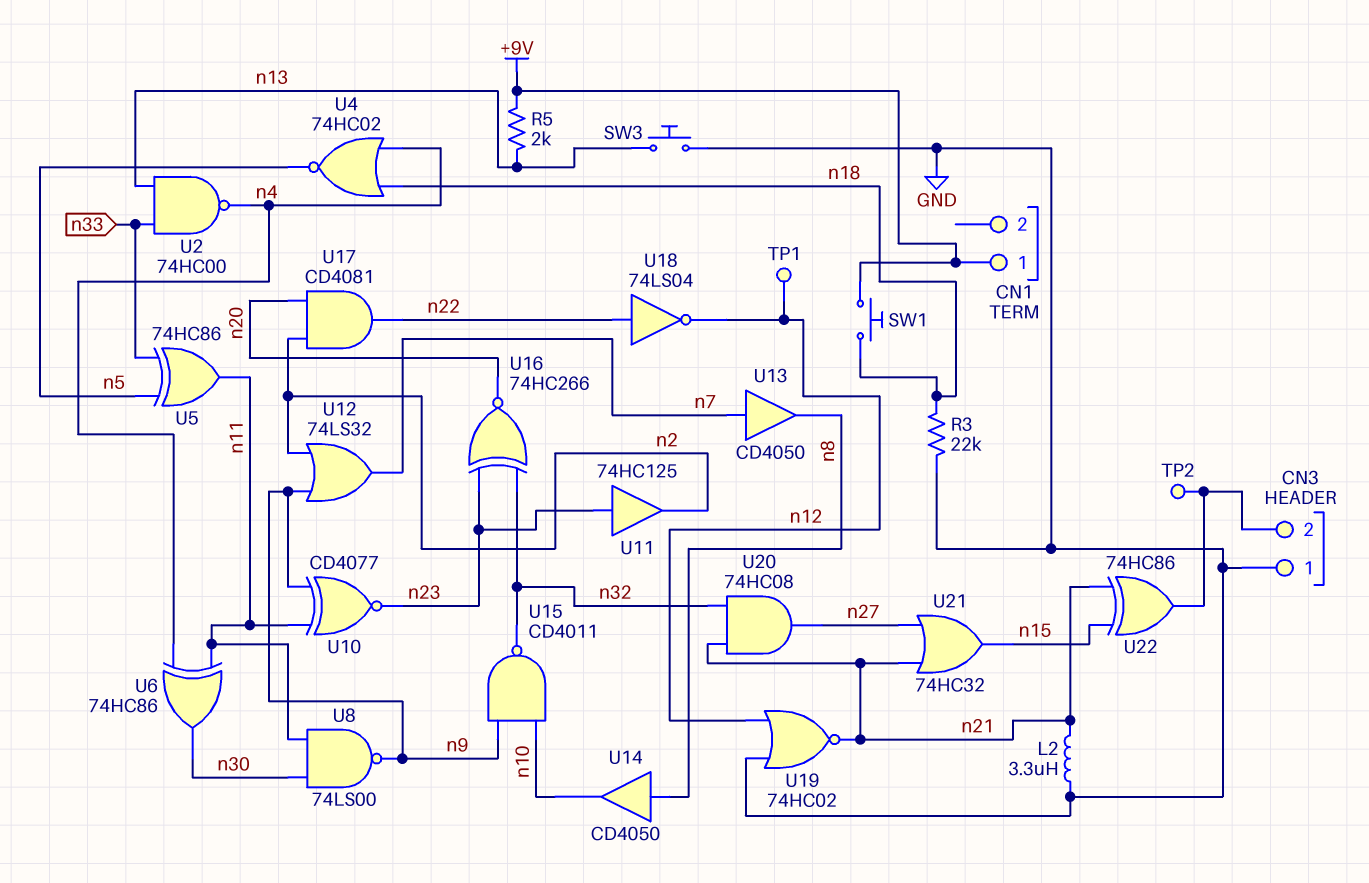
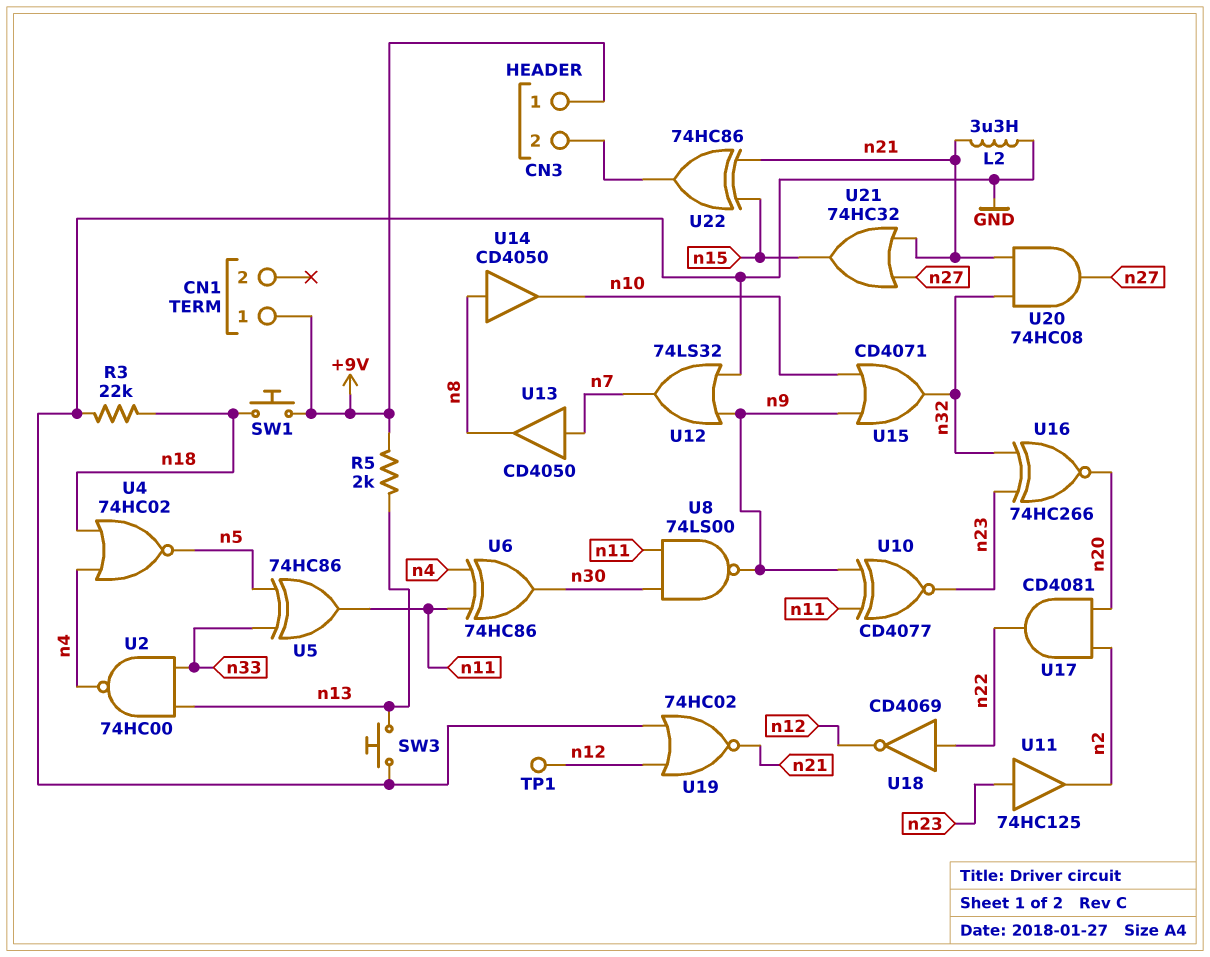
CN3 pin 1: GND -> +9V
TP2: test point (CN3/2) -> none
U12: OR 74LS32 (in n2, in n9, out n7) -> OR 74LS32 (in GND, in n9, out n7)
U15: NAND CD4011 (in n9, in n10, out n32) -> OR CD4071 (in n9, in n10, out n32)
U18: NOT 74LS04 (in n22, out n12) -> NOT CD4069 (in n22, out n12)

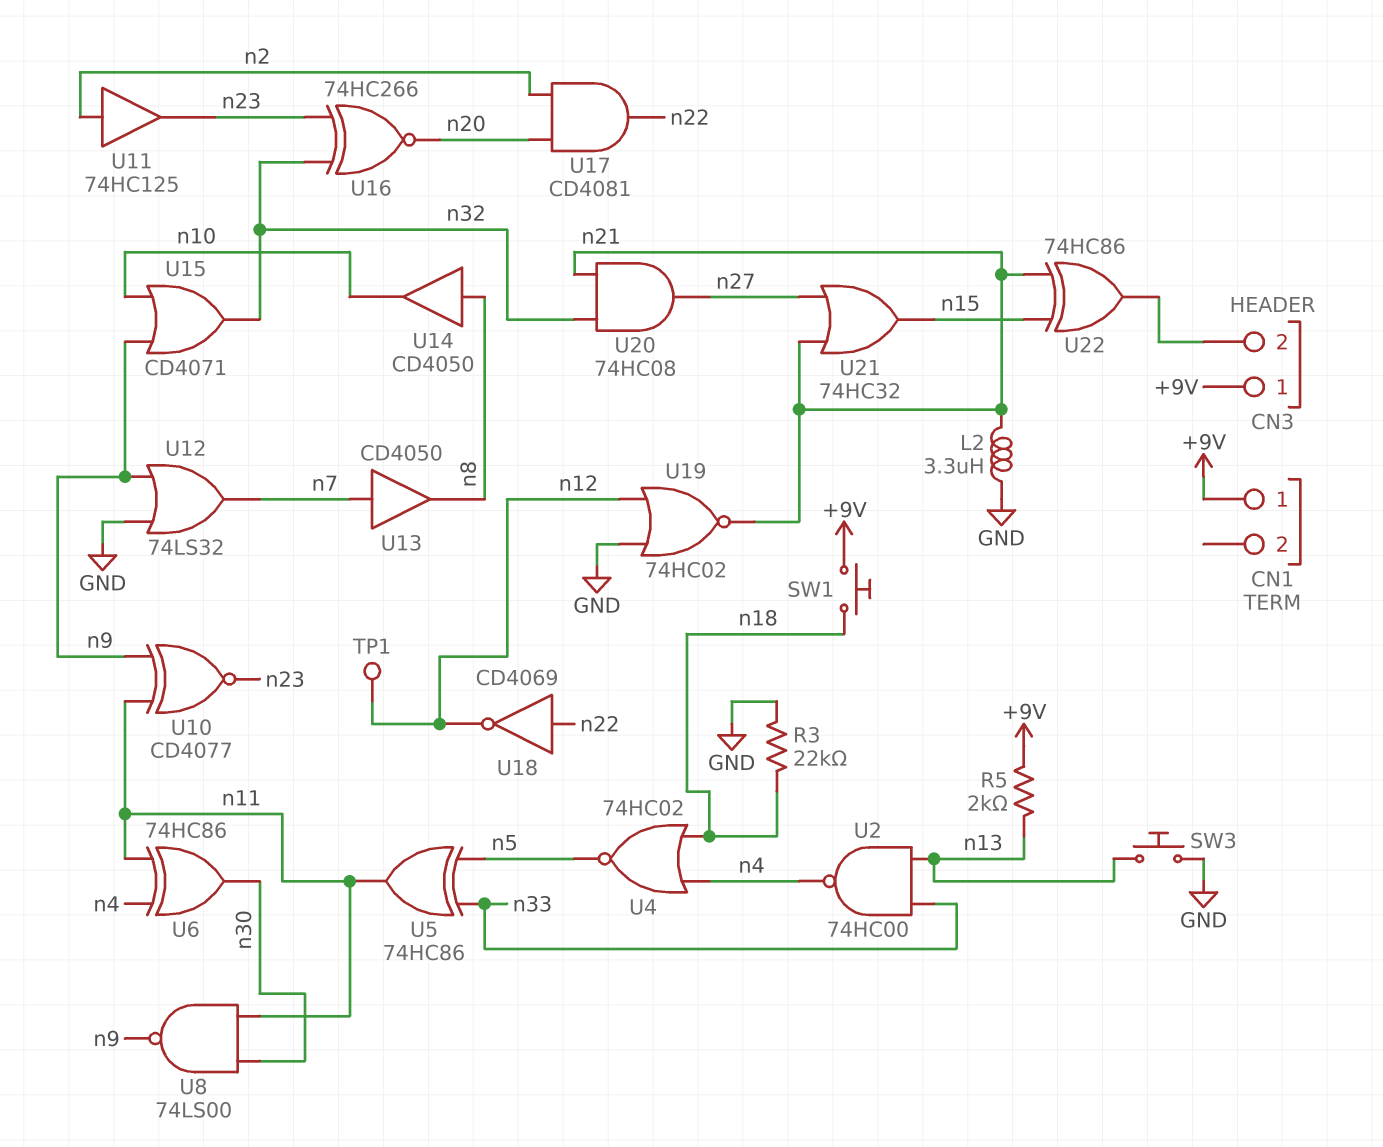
U11: buffer 74HC125 (in n23, out n2) -> buffer 74HC125 (in n2, out n23)

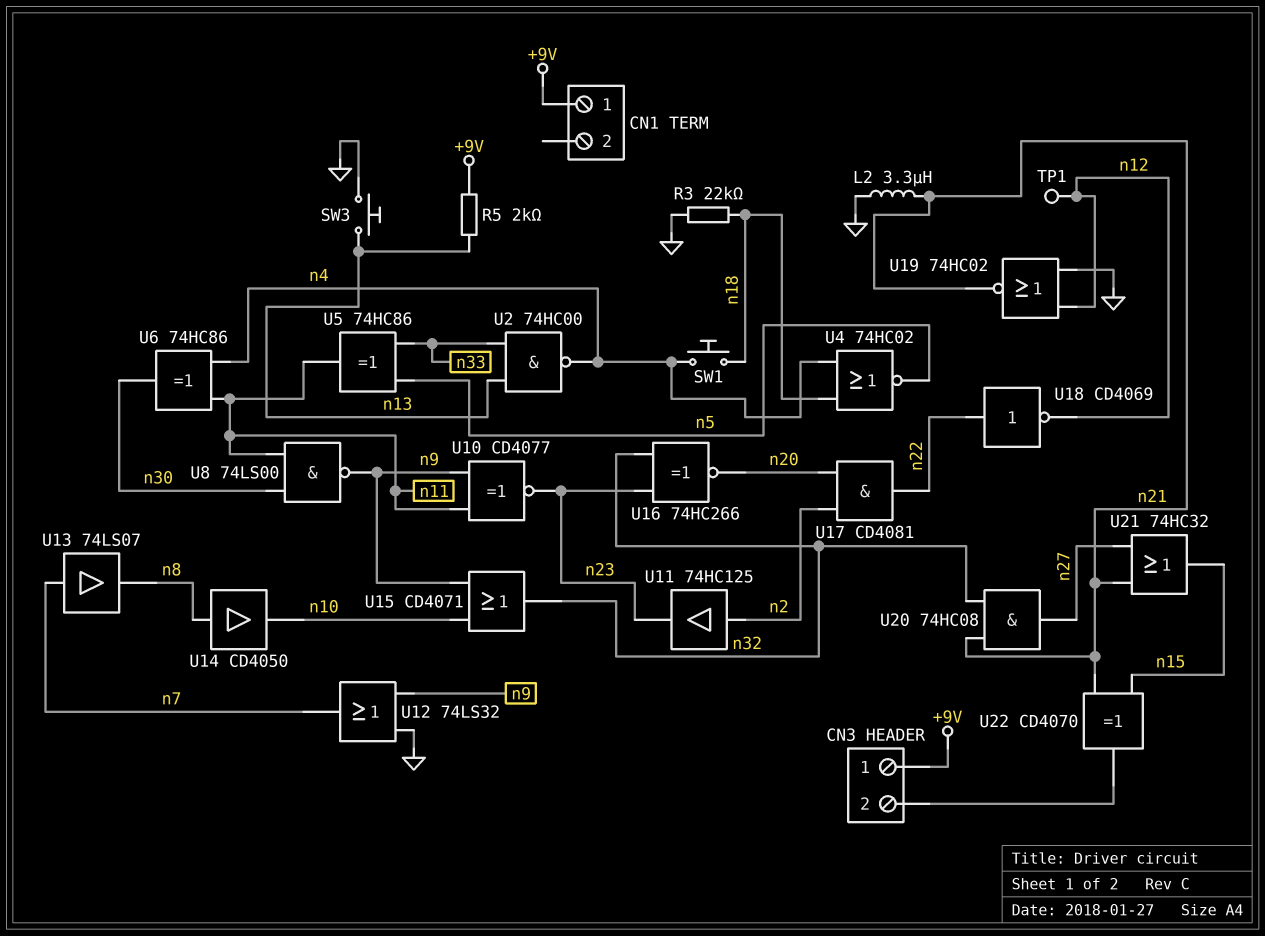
SW1: button (+9V, n18) -> button (n4, n18)
U13: buffer CD4050 (in n7, out n8) -> buffer 74LS07 (in n7, out n8)
U22: XOR 74HC86 (in n15, in n21, out CN3/2) -> XOR CD4070 (in n15, in n21, out CN3/2)

